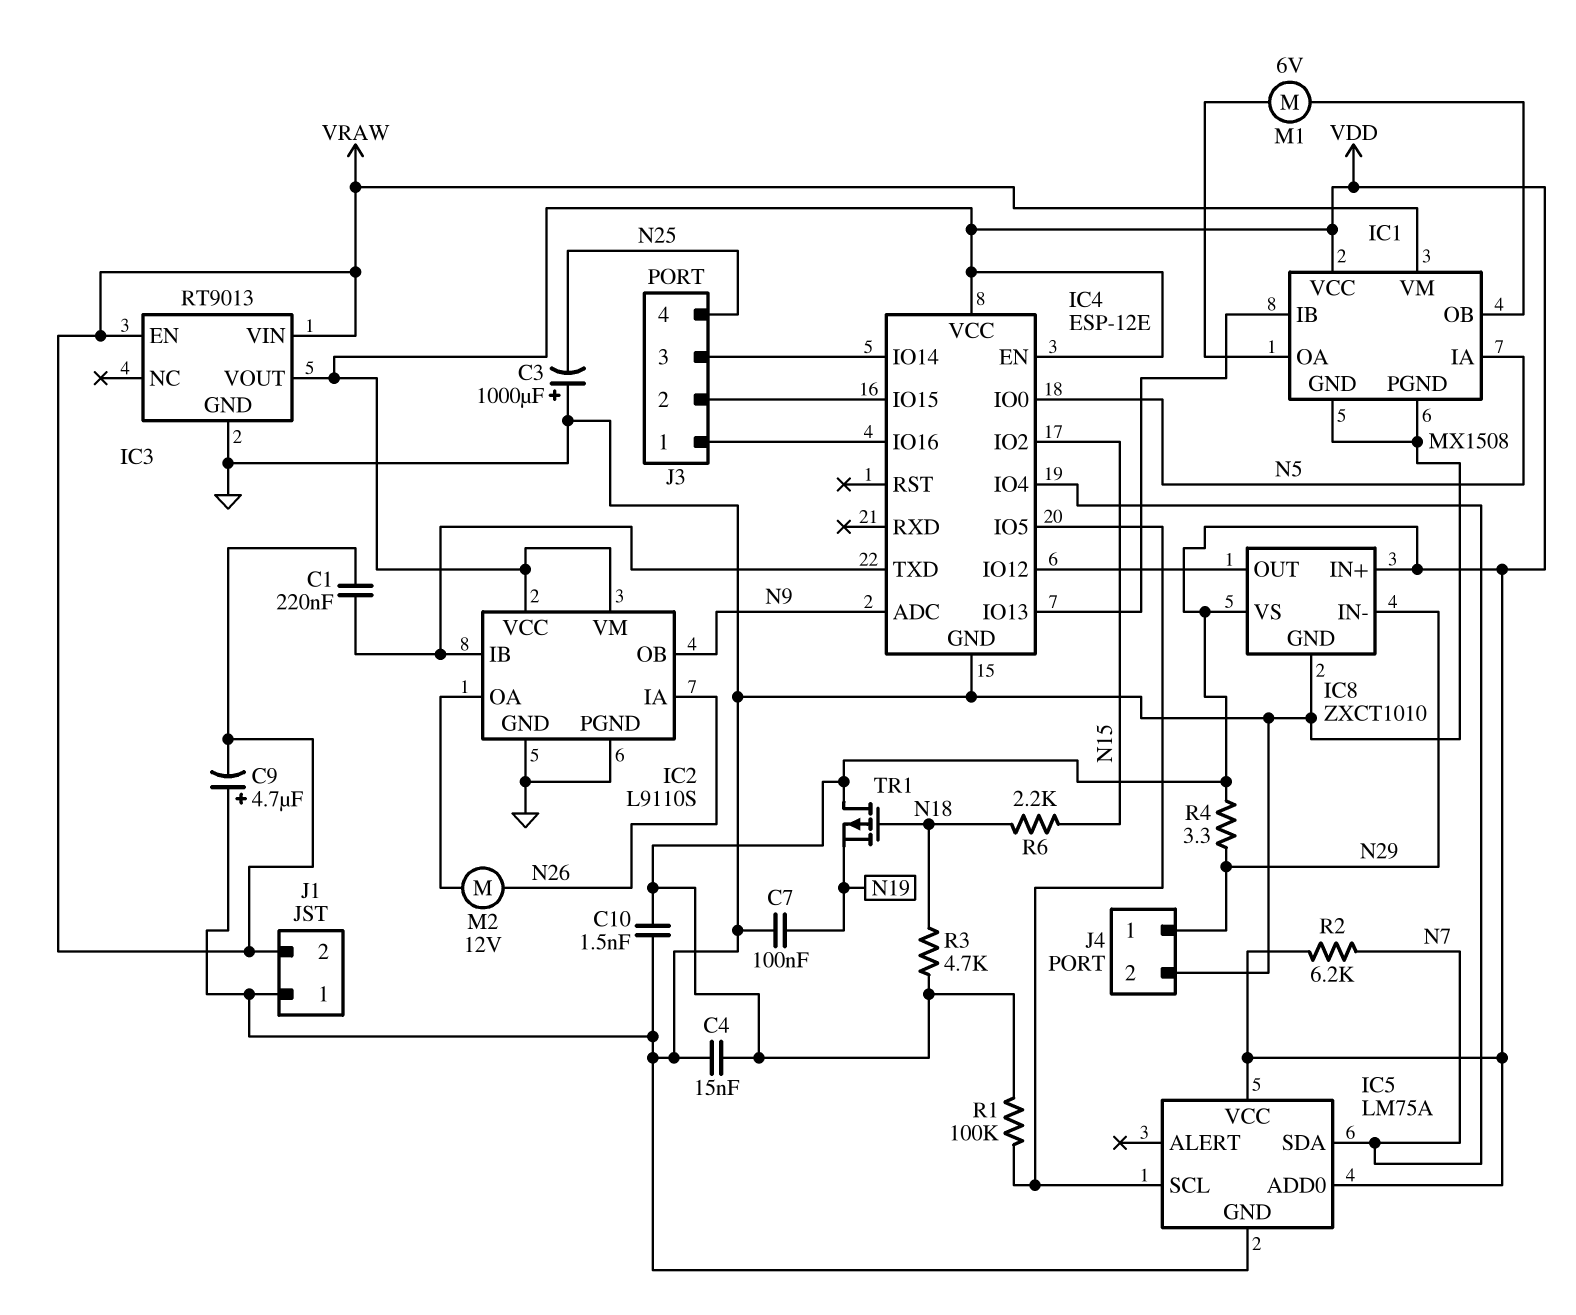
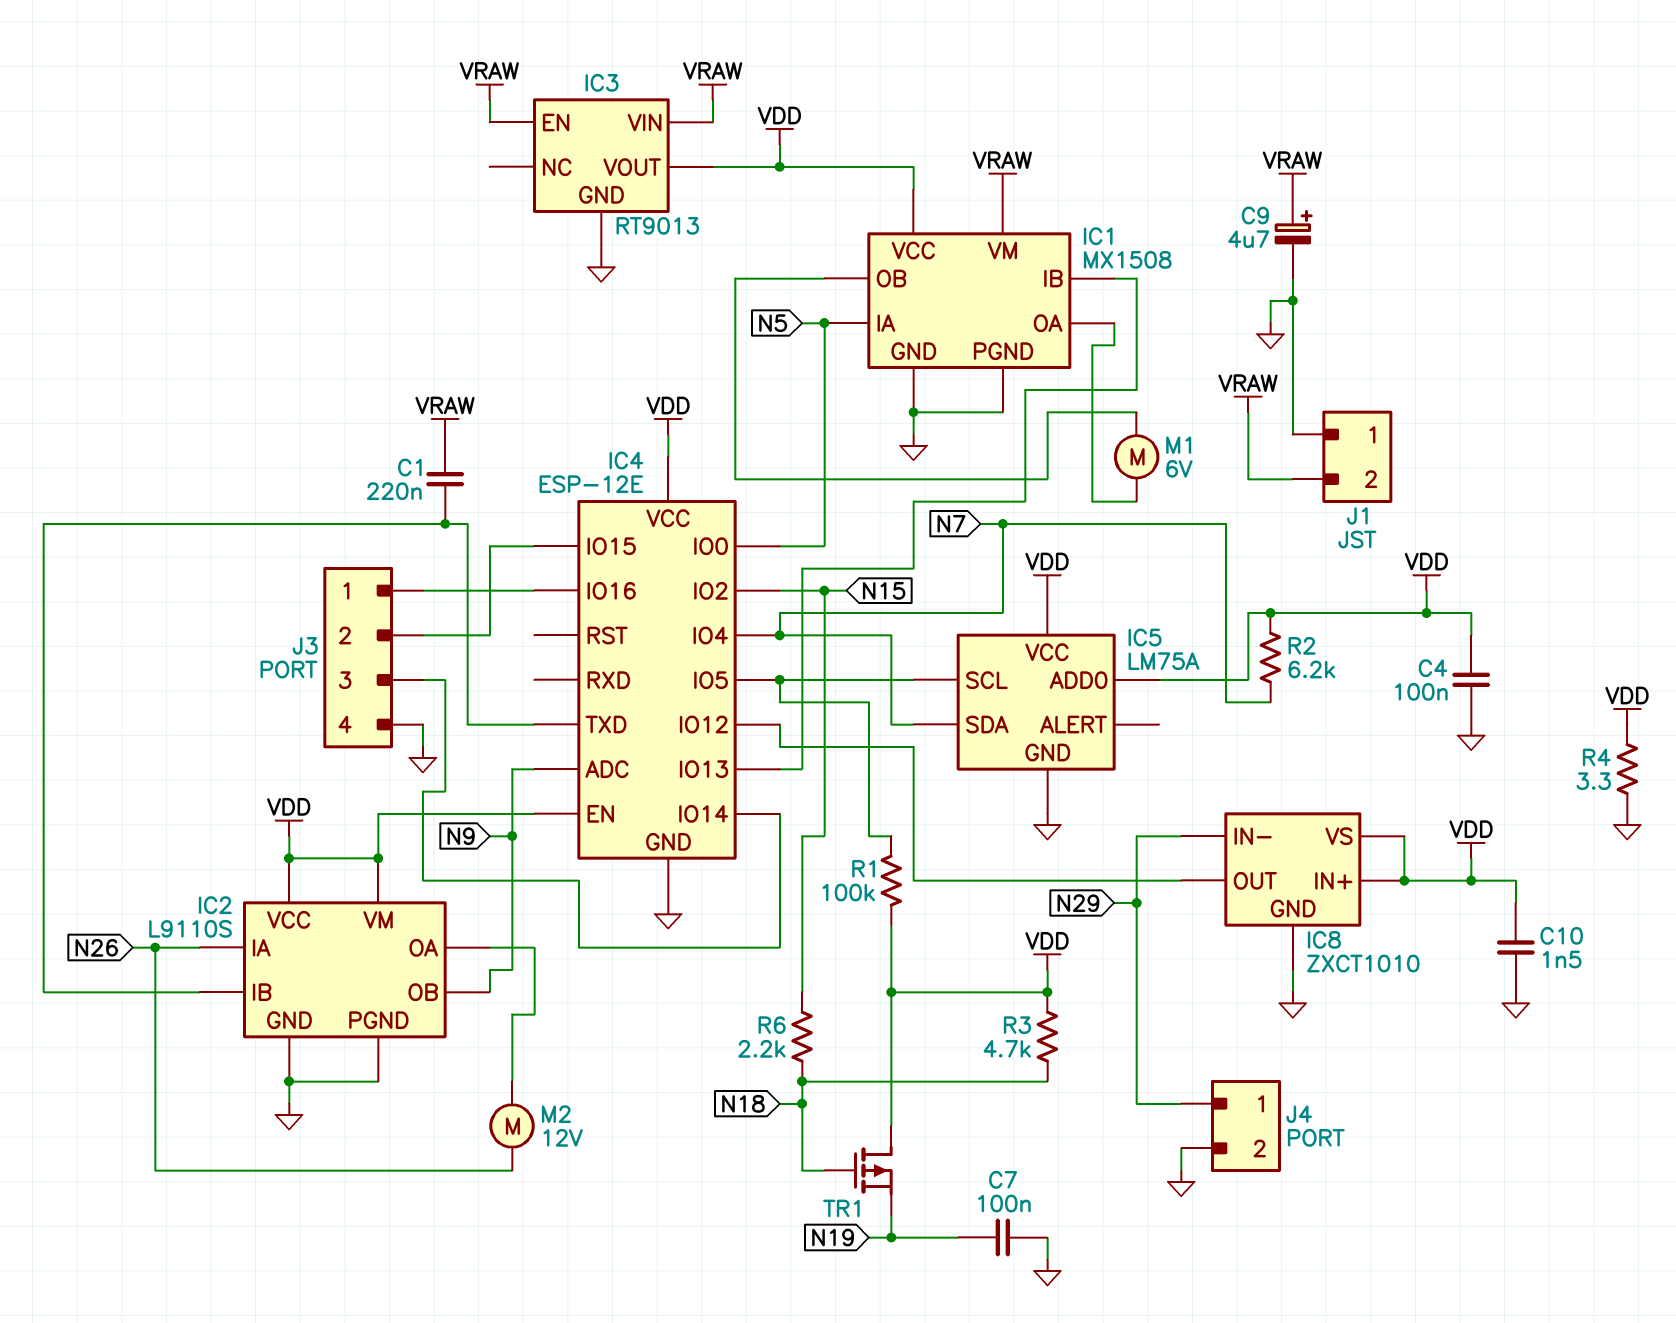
C3: 1000uF (plus GND, minus N25) -> none
C4: 15nF (GND, VDD) -> 100nF (GND, VDD)
C9: 4.7uF (plus GND, minus VRAW) -> 4.7uF (plus VRAW, minus GND)
J3 pin 4: N25 -> GND
R4: 3.3 (N29, VDD) -> 3.3 (GND, VDD)

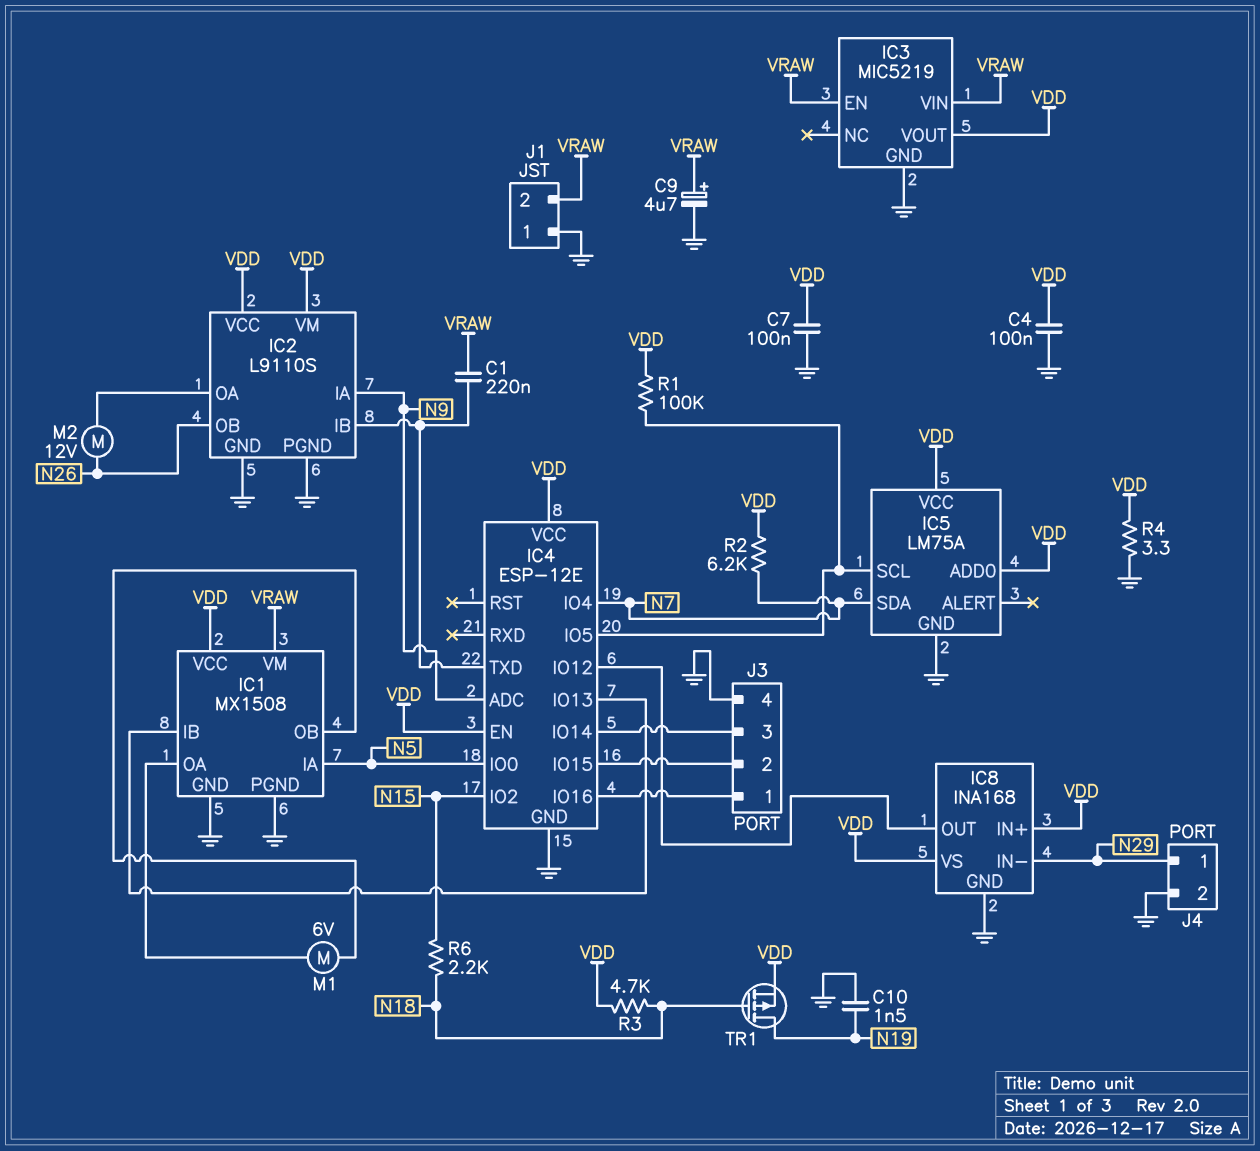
C7: 100nF (GND, N19) -> 100nF (GND, VDD)
C10: 1.5nF (GND, VDD) -> 1.5nF (GND, N19)
IC2 pin IA: N26 -> N9
IC2 pin OB: N9 -> N26
IC3: RT9013 -> MIC5219
IC8: ZXCT1010 -> INA168
TR1: PMOS (G N18, D VDD, S N19) -> PMOS (G N18, D N19, S VDD)

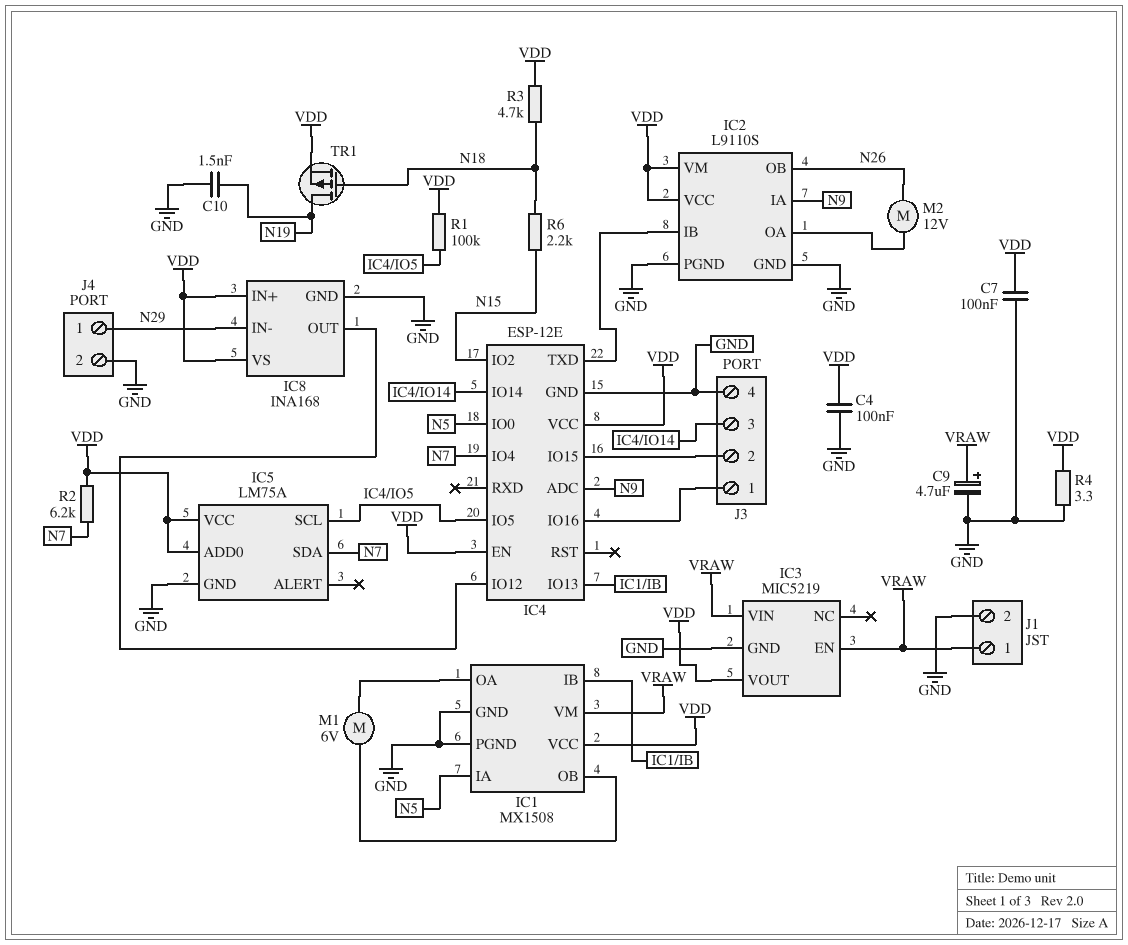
C1: 220nF (IC2/IB, VRAW) -> none
J1 pin 1: GND -> VRAW
J1 pin 2: VRAW -> GND

